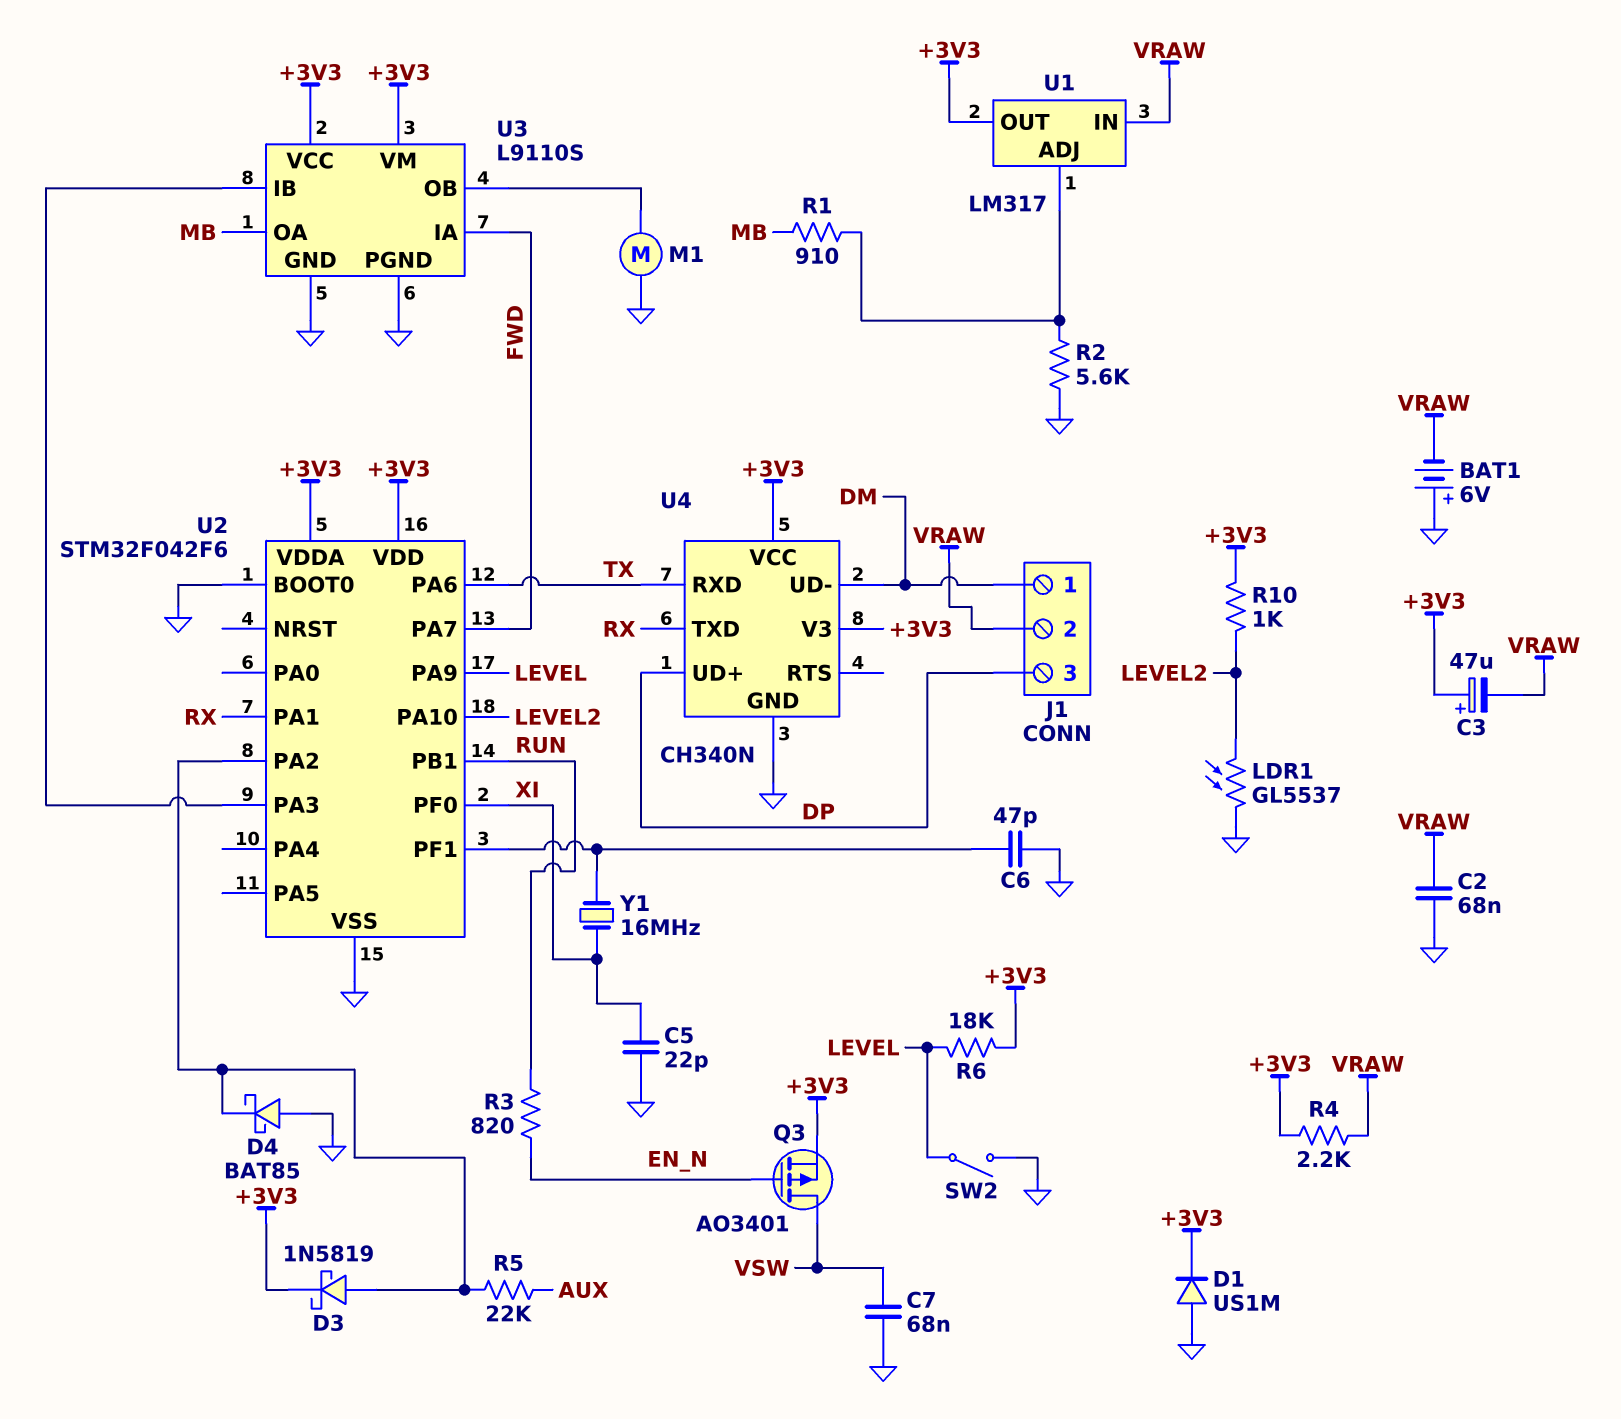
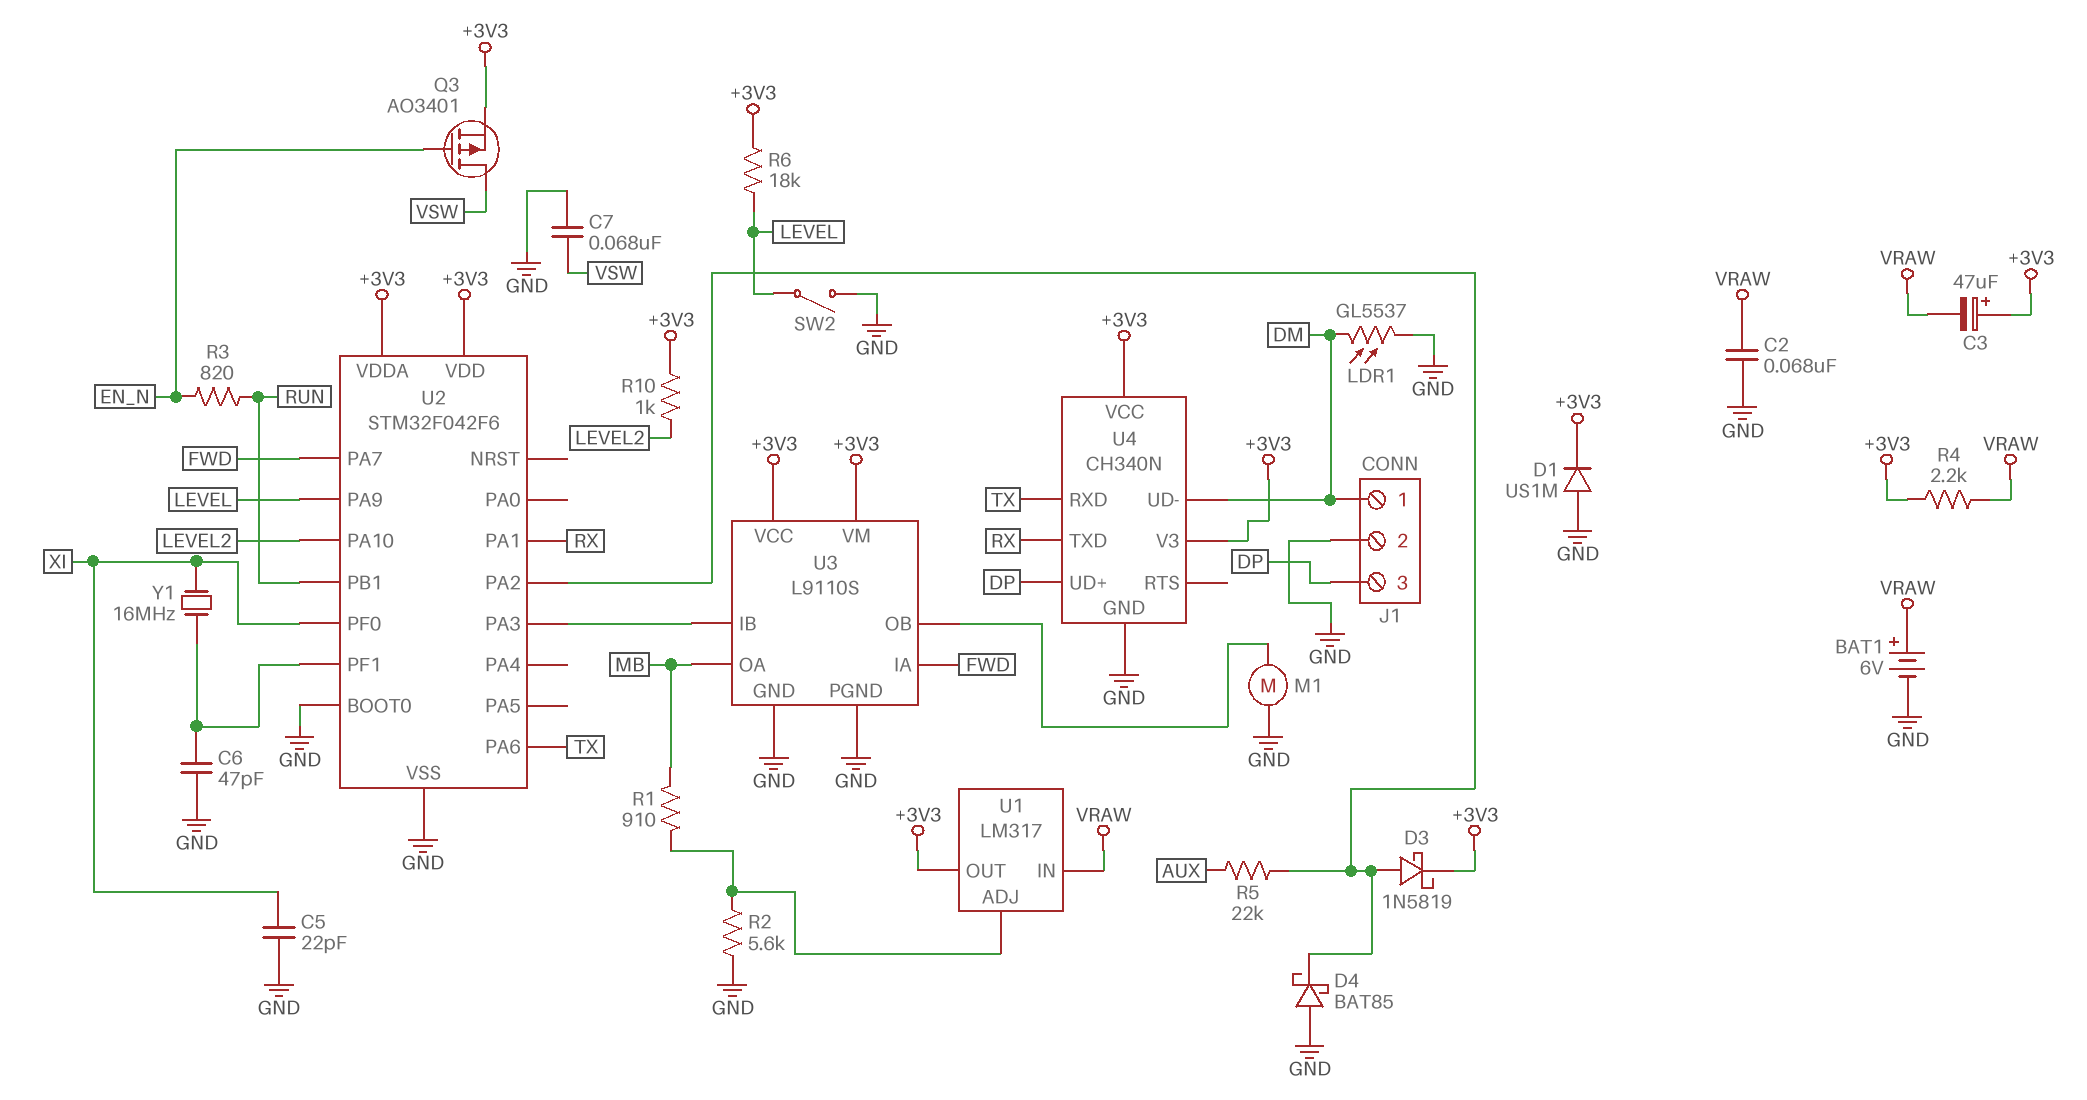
BAT1: 6V (plus GND, minus VRAW) -> 6V (plus VRAW, minus GND)
J1 pin 2: VRAW -> GND
LDR1: GL5537 (GND, LEVEL2) -> GL5537 (DM, GND)

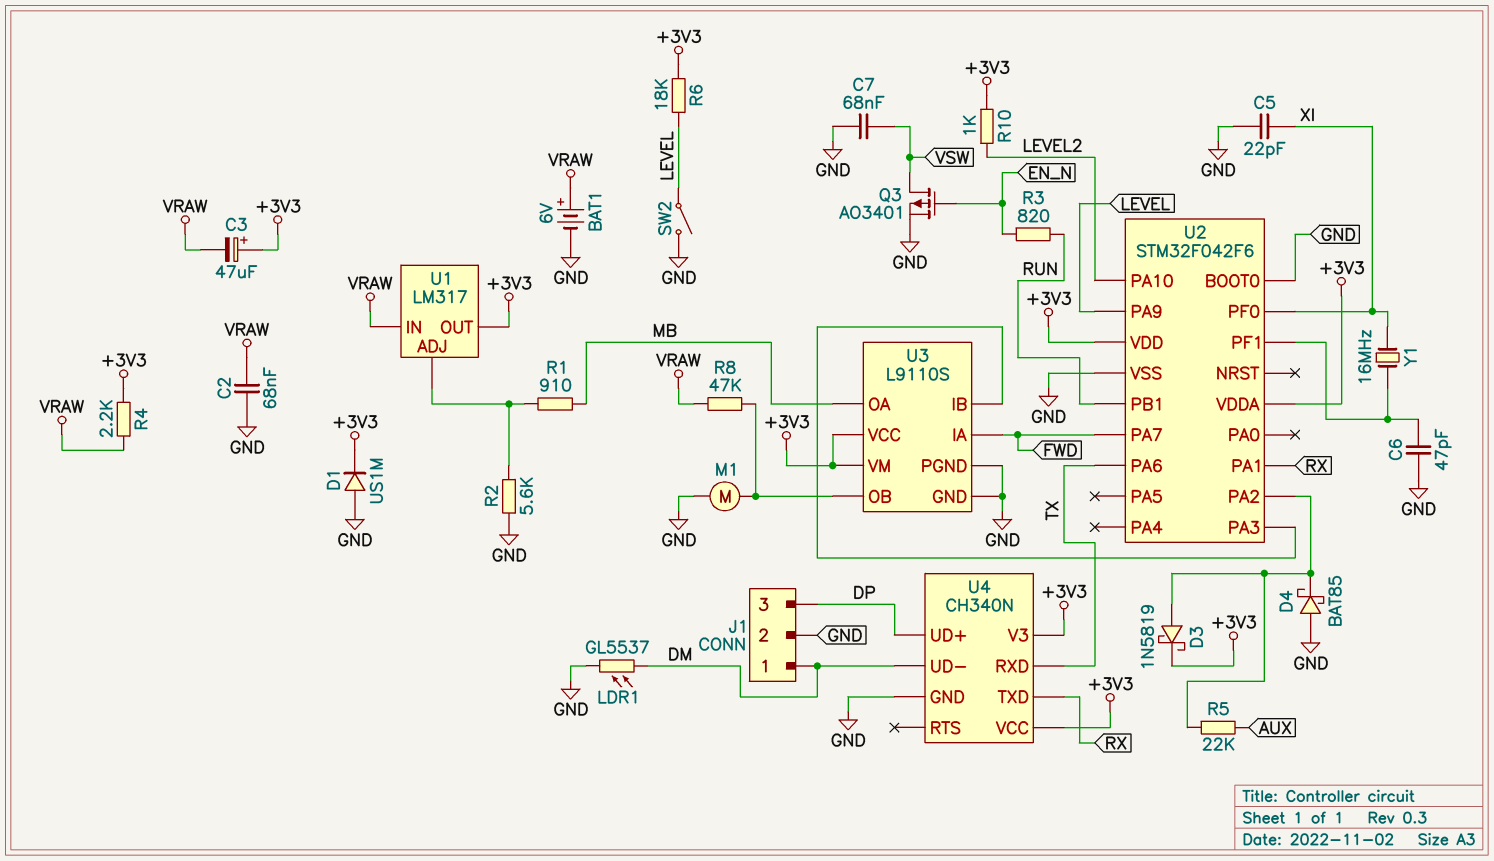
Q3: PMOS AO3401 (G EN_N, D VSW, S +3V3) -> PMOS AO3401 (G EN_N, D VSW, S GND)
R8: none -> 47k (U3/OB, VRAW)

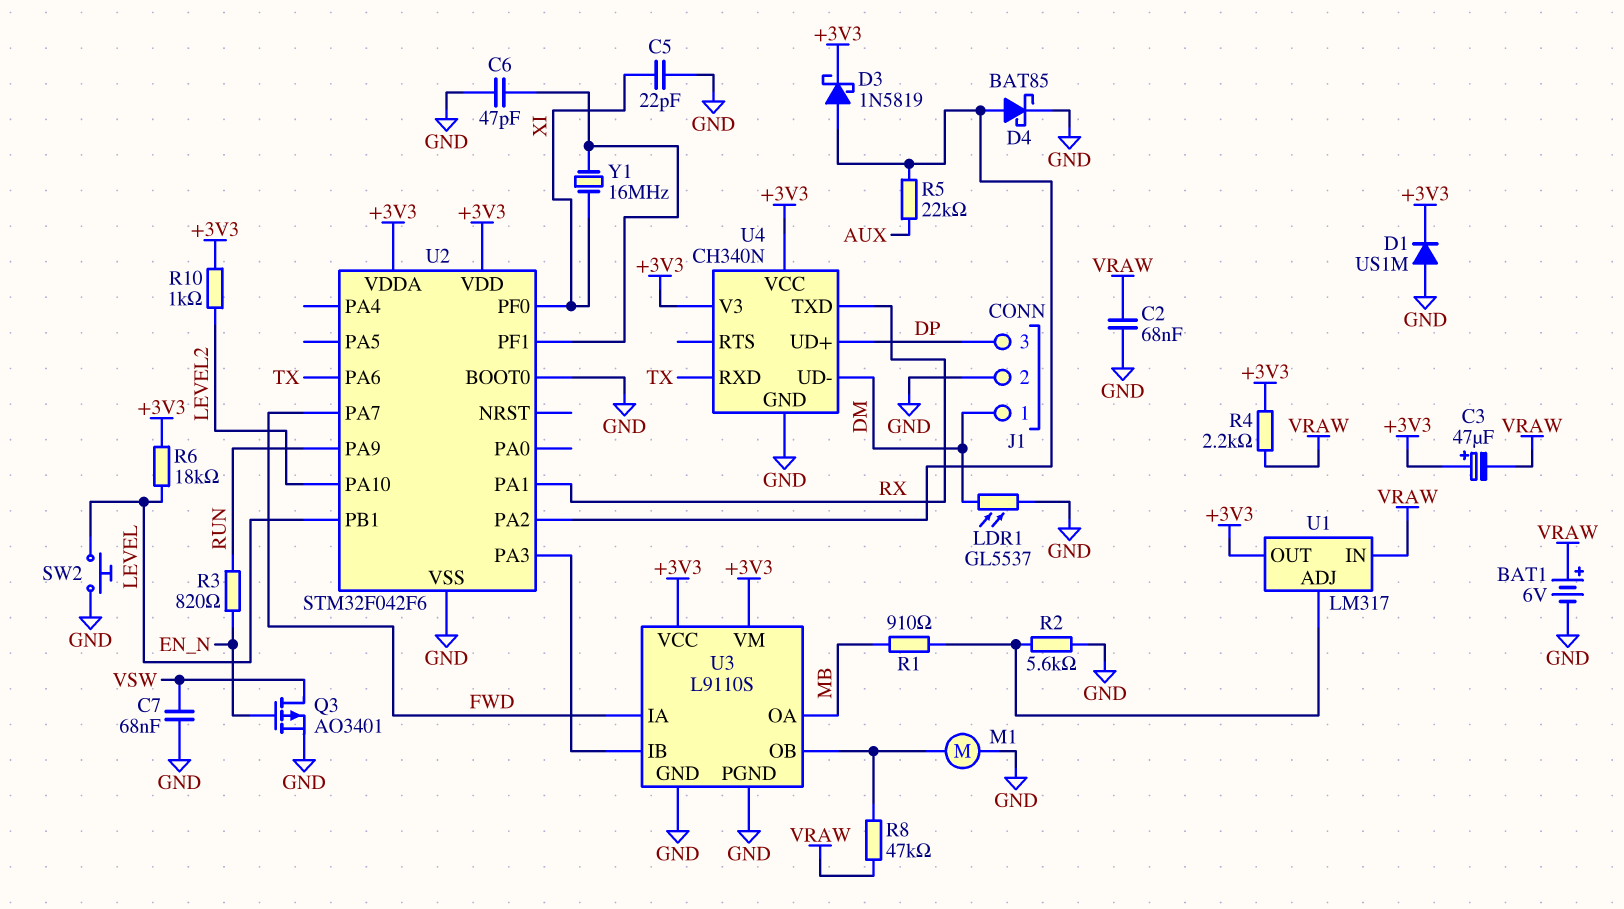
D4: schottky BAT85 (A GND, K U2/PA2) -> schottky BAT85 (A U2/PA2, K GND)
SW2: switch (GND, LEVEL) -> button (GND, LEVEL)
U2 pin PA9: LEVEL -> RUN
U2 pin PB1: RUN -> LEVEL

